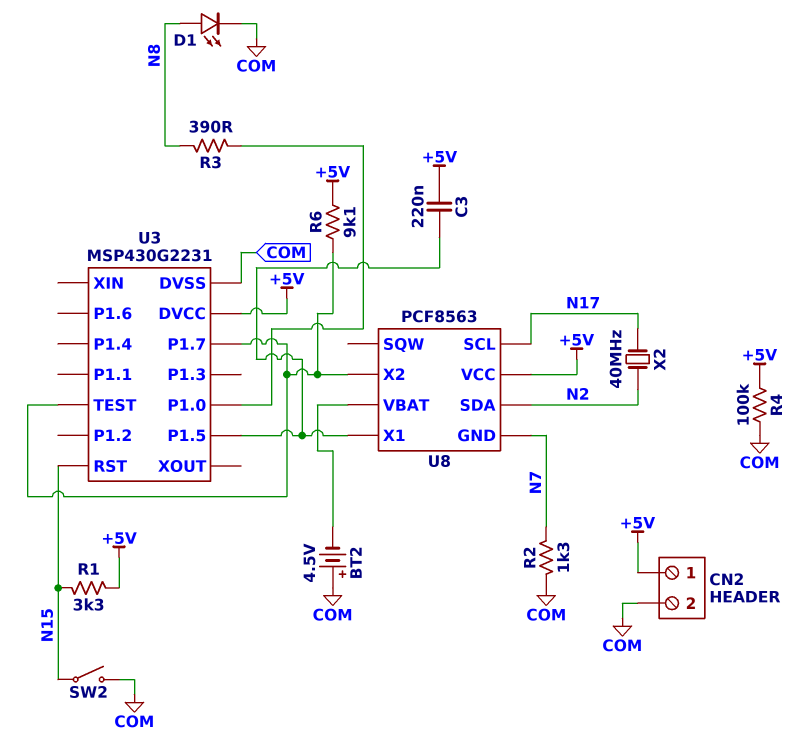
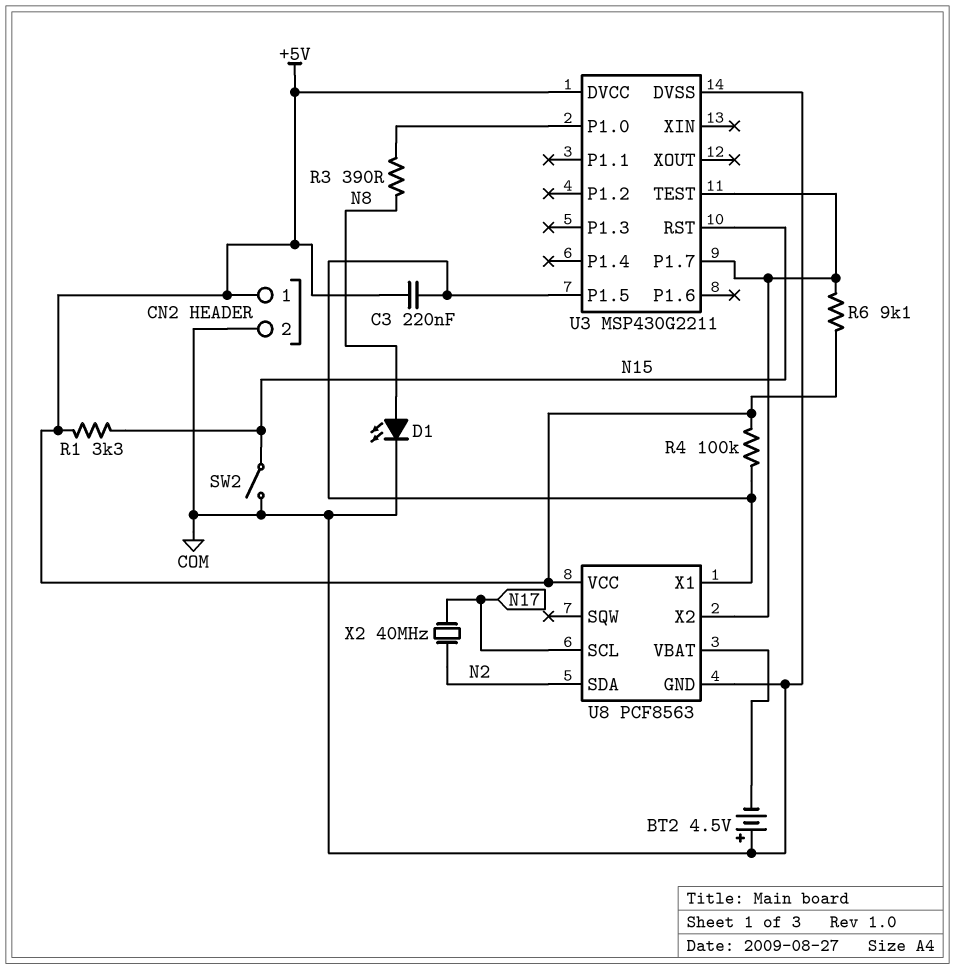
R2: 1.3k (COM, N7) -> none
R4: 100k (+5V, COM) -> 100k (+5V, U3/P1.5)
U3: MSP430G2231 -> MSP430G2211
U8 pin GND: N7 -> COM

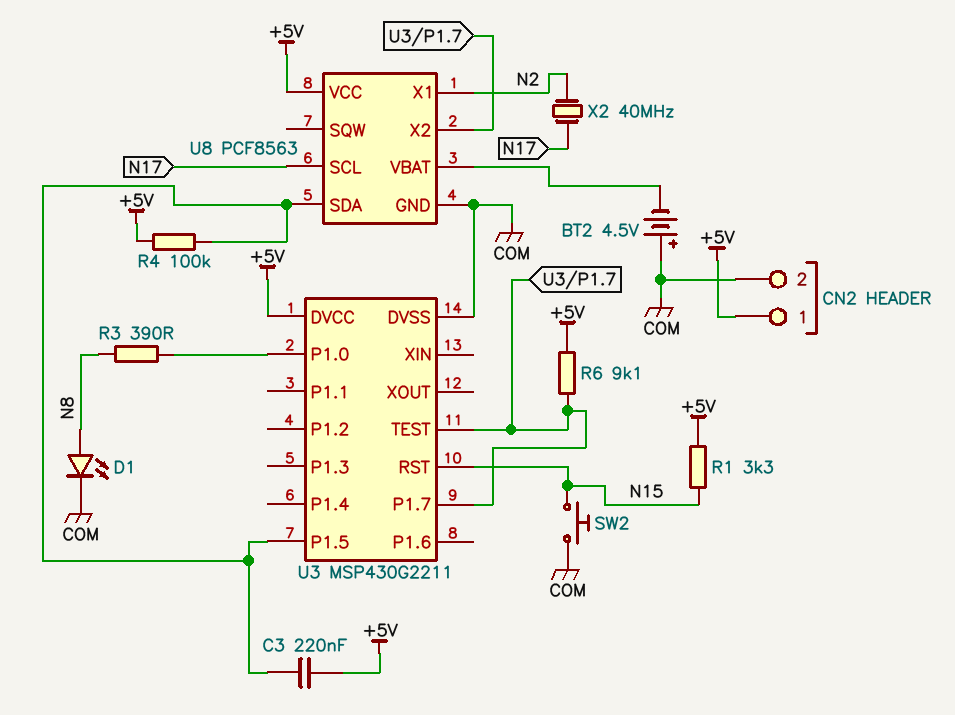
SW2: switch (COM, N15) -> button (COM, N15)
U8 pin SDA: N2 -> U3/P1.5
U8 pin X1: U3/P1.5 -> N2

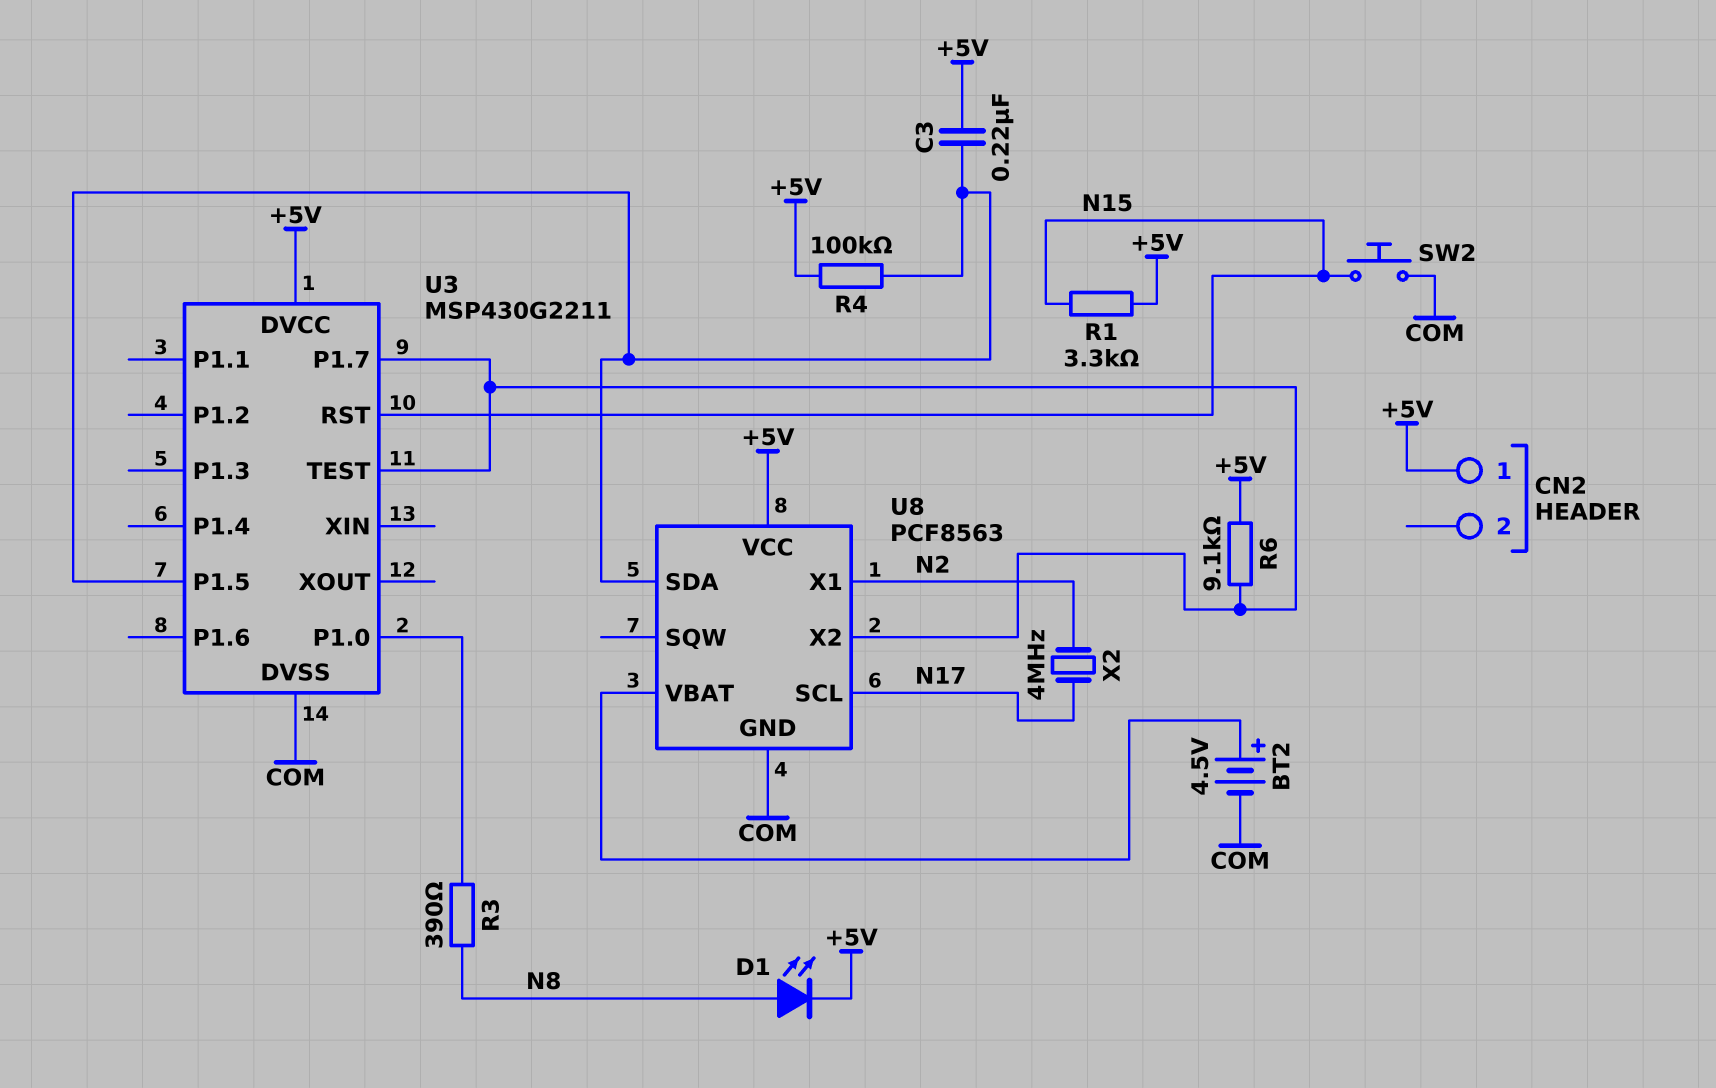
BT2: 4.5V (plus COM, minus U8/VBAT) -> 4.5V (plus U8/VBAT, minus COM)
CN2 pin 2: COM -> none
D1: LED (A N8, K COM) -> LED (A N8, K +5V)
X2: 40MHz (N2, N17) -> 4MHz (N2, N17)

